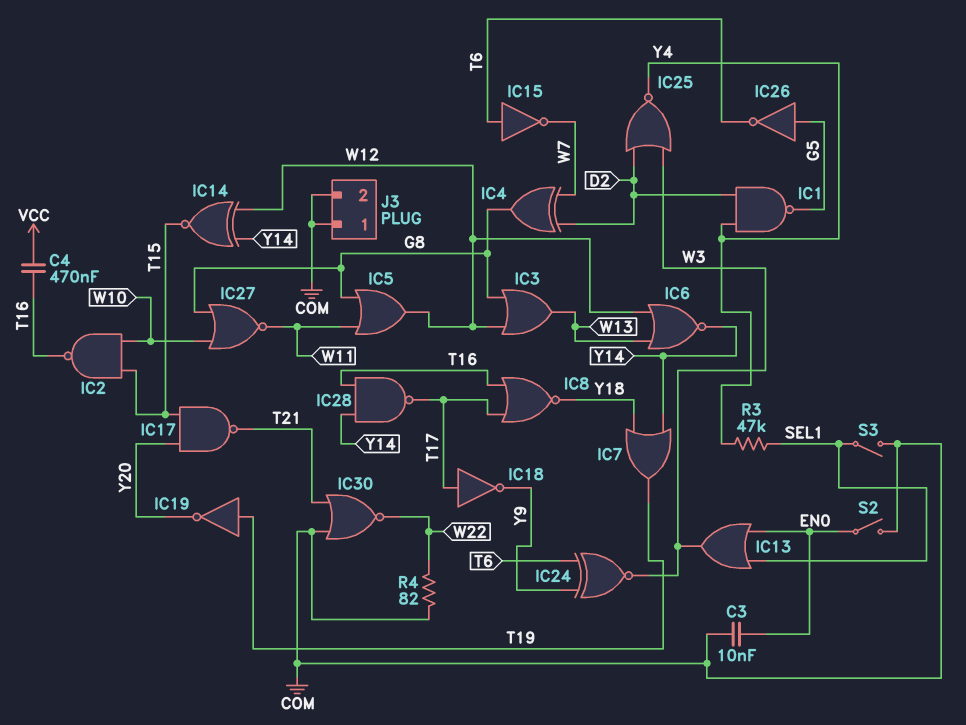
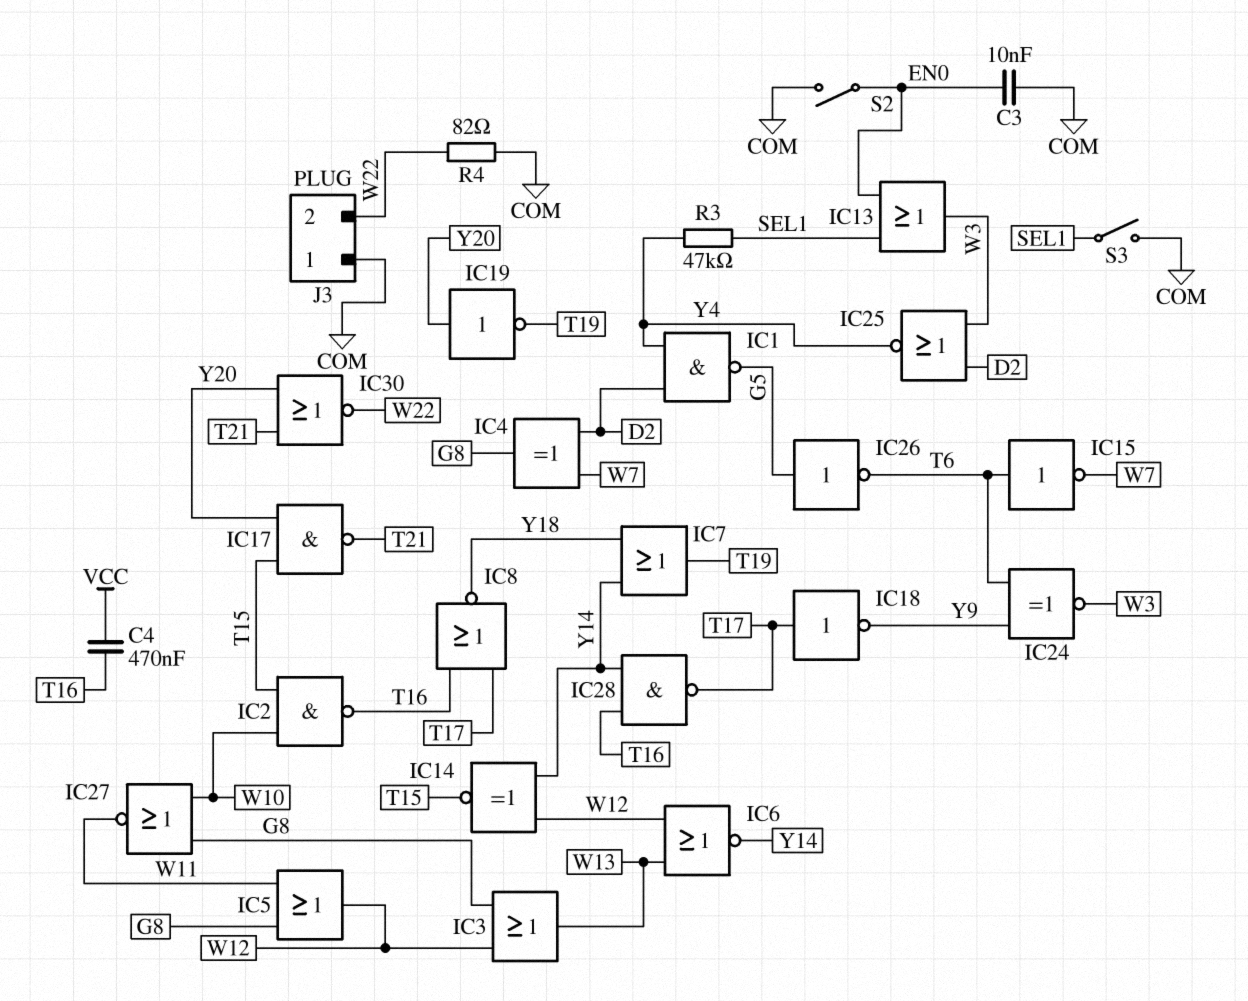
IC19: NOT (in T19, out Y20) -> NOT (in Y20, out T19)
IC30: NOR (in COM, in T21, out W22) -> NOR (in T21, in Y20, out W22)
J3 pin 2: COM -> W22

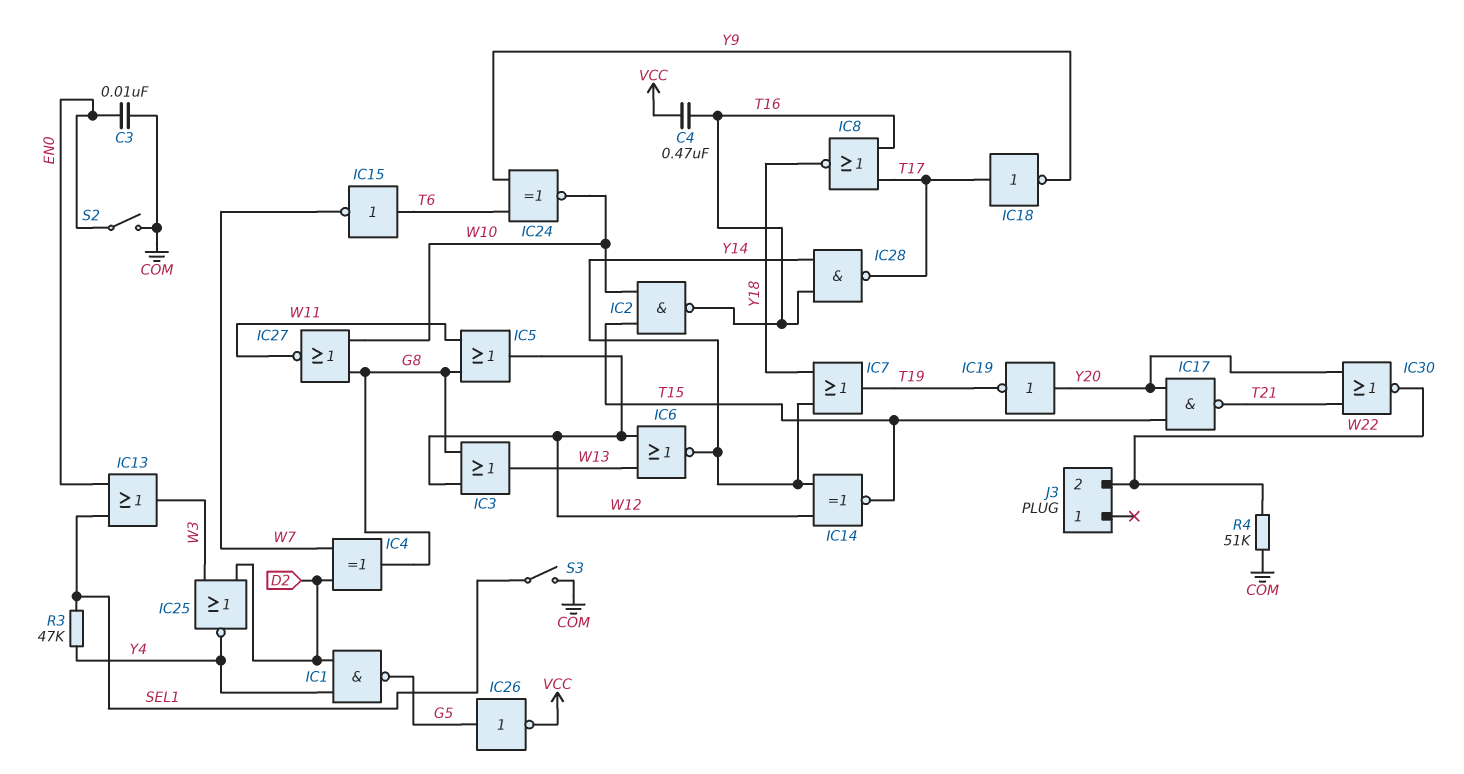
IC24: XNOR (in T6, in Y9, out W3) -> XNOR (in T6, in Y9, out W10)
IC26: NOT (in G5, out T6) -> NOT (in G5, out VCC)
J3 pin 1: COM -> none
R4: 82 (COM, W22) -> 51k (COM, W22)

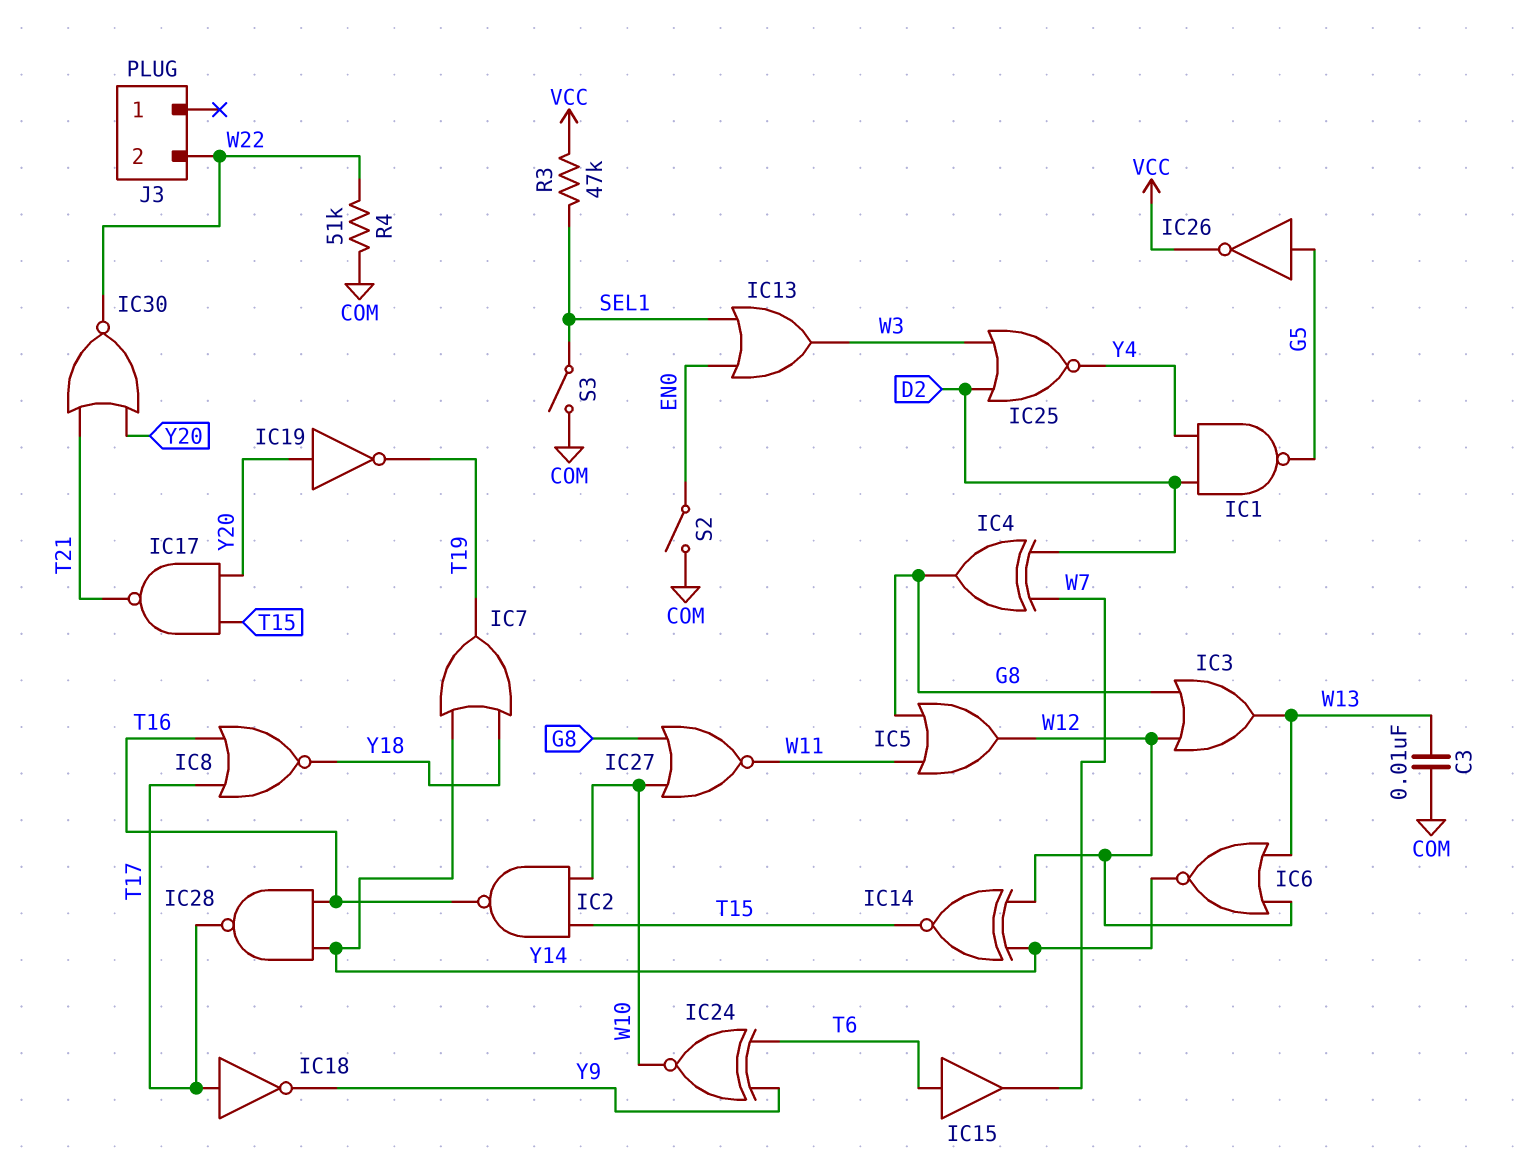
C3: 10nF (COM, EN0) -> 10nF (COM, W13)
C4: 470nF (T16, VCC) -> none
IC15: NOT (in T6, out W7) -> buffer (in T6, out W7)
R3: 47k (SEL1, Y4) -> 47k (SEL1, VCC)

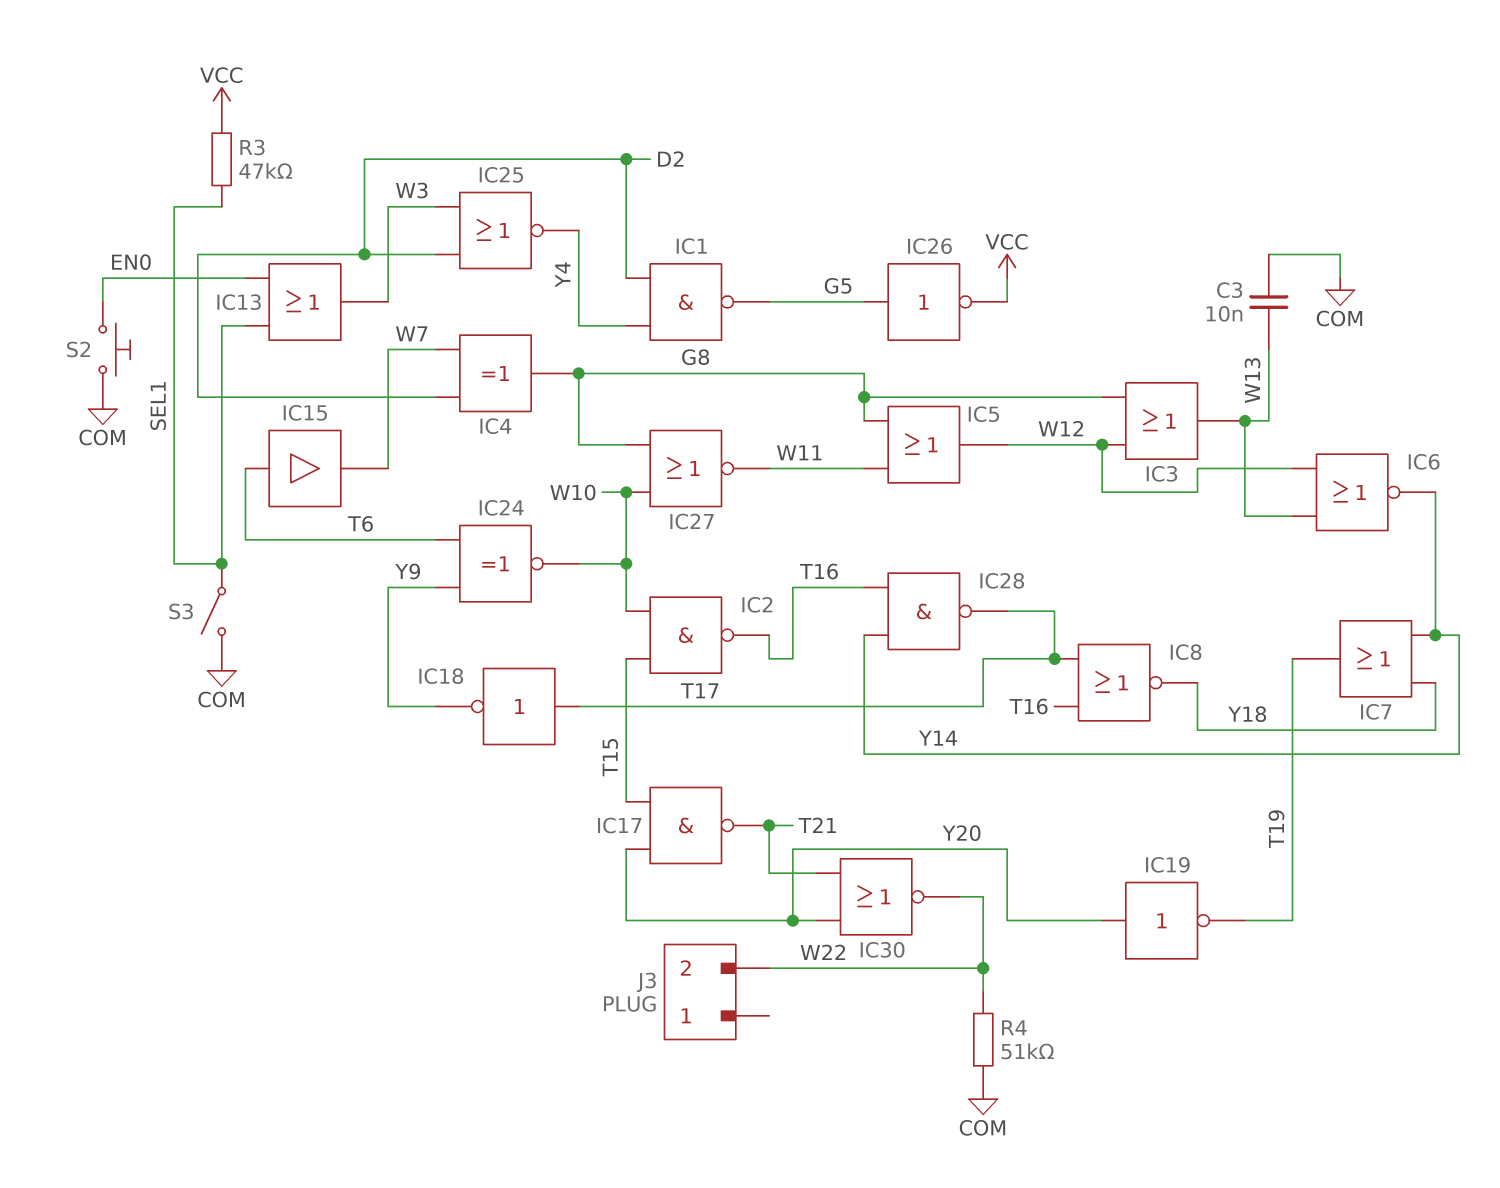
IC14: XNOR (in W12, in Y14, out T15) -> none
S2: switch (COM, EN0) -> button (COM, EN0)

